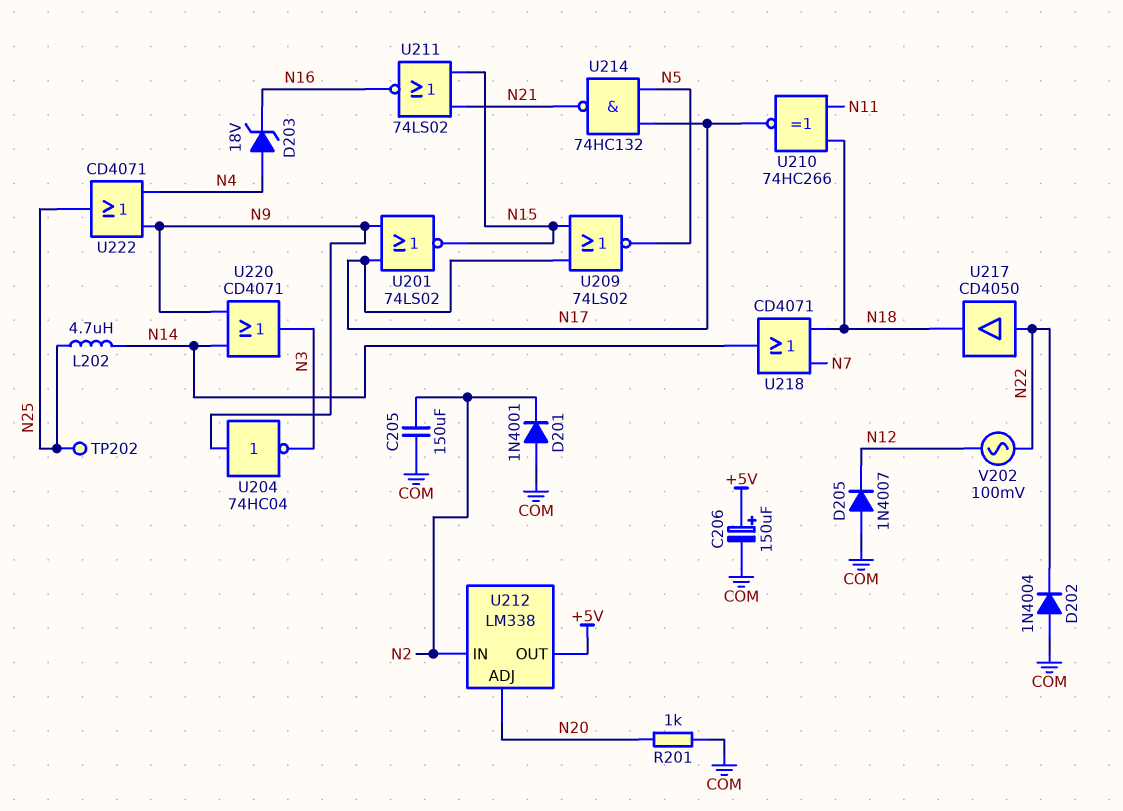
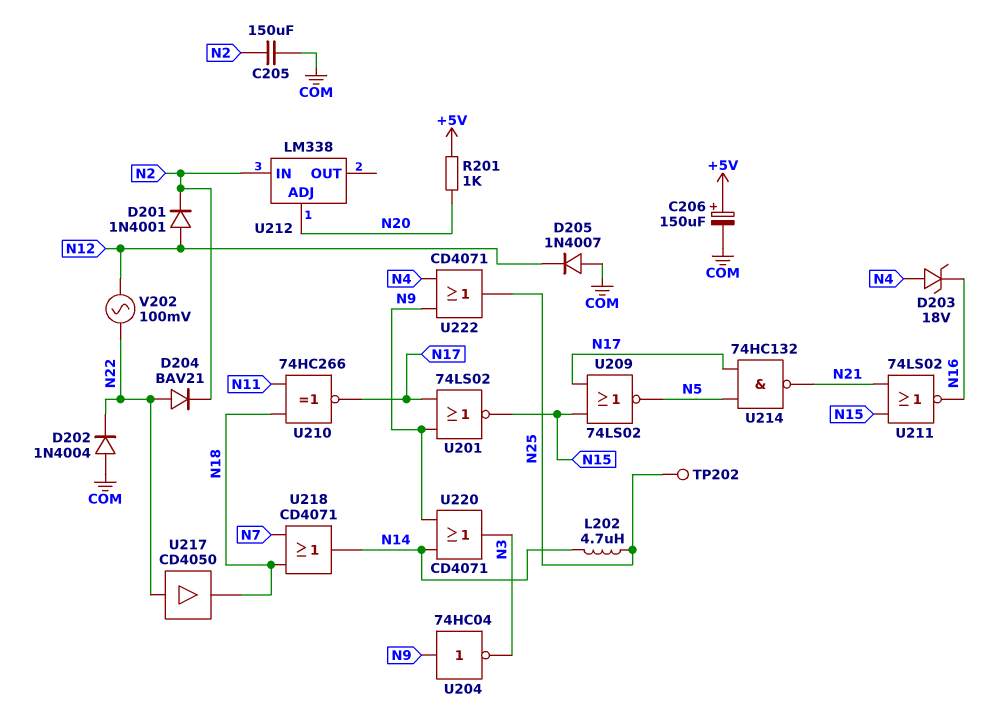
D201: diode 1N4001 (A COM, K N2) -> diode 1N4001 (A N12, K N2)
D204: none -> diode BAV21 (A N22, K N2)
R201: 1k (COM, N20) -> 1k (+5V, N20)
U212 pin OUT: +5V -> none

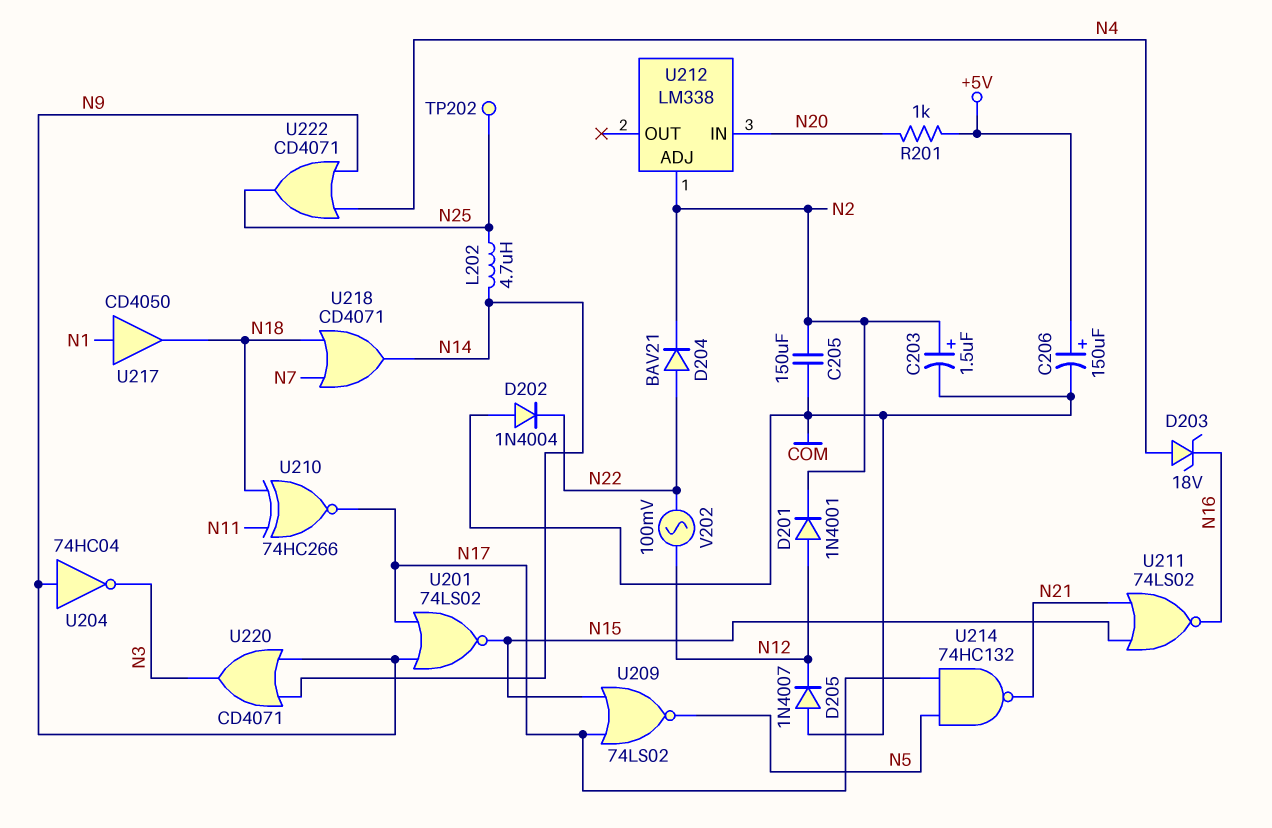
C203: none -> 1.5uF (plus N2, minus COM)
U212 pin ADJ: N20 -> N2
U212 pin IN: N2 -> N20
U217: buffer CD4050 (in N22, out N18) -> buffer CD4050 (in N1, out N18)

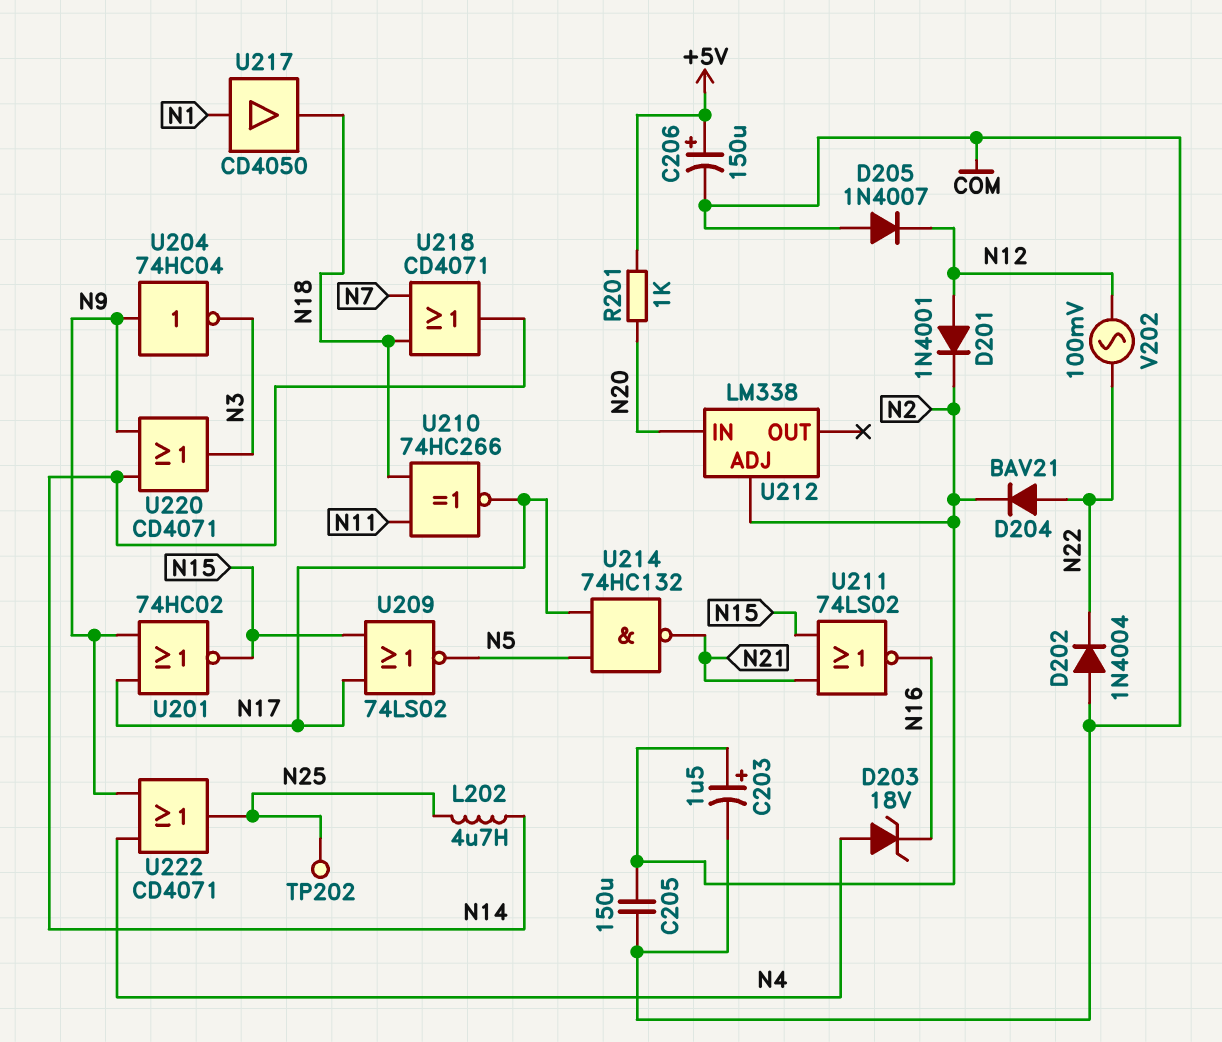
U201: NOR 74LS02 (in N9, in N17, out N15) -> NOR 74HC02 (in N9, in N17, out N15)

